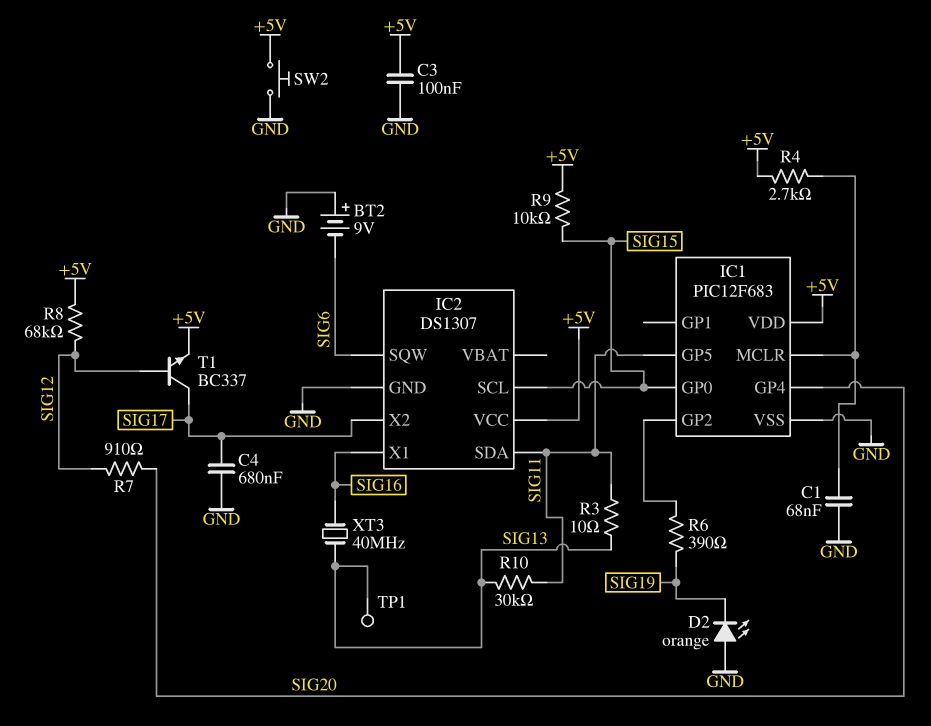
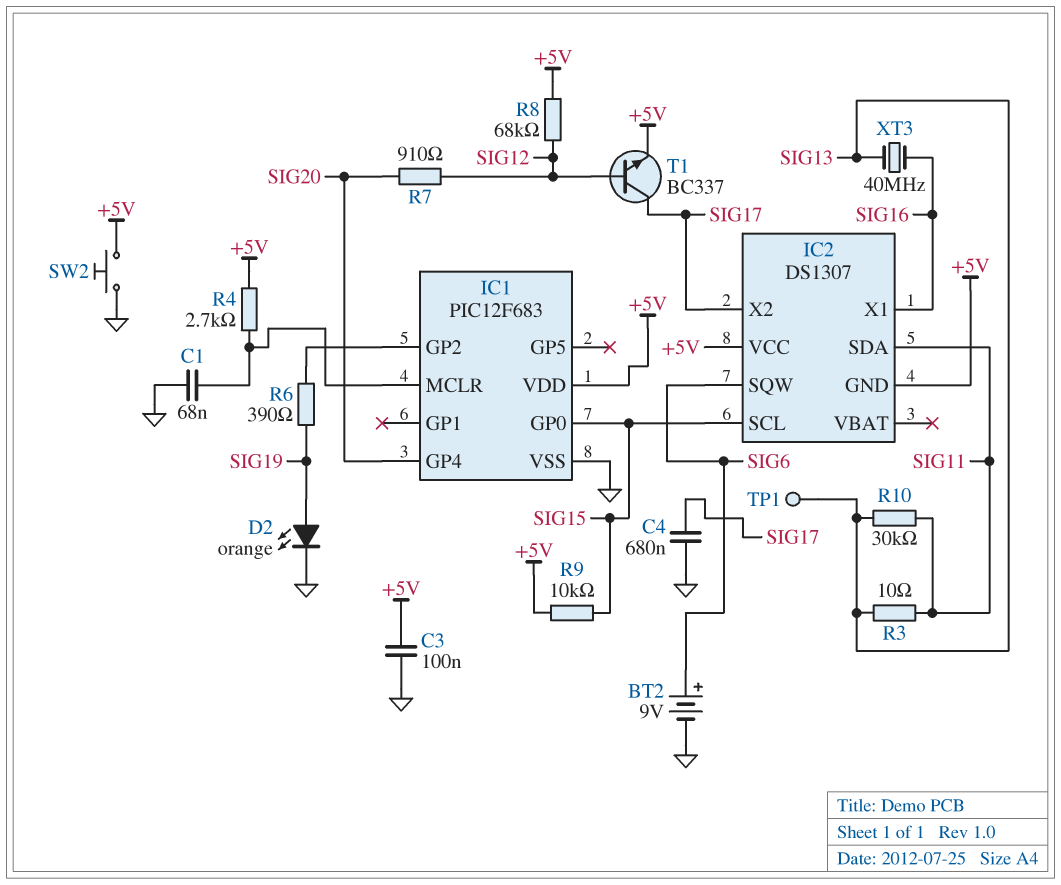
BT2: 9V (plus GND, minus SIG6) -> 9V (plus SIG6, minus GND)
D2: LED orange (A GND, K SIG19) -> LED orange (A SIG19, K GND)
IC1 pin GP5: SIG11 -> none
IC2 pin GND: GND -> +5V

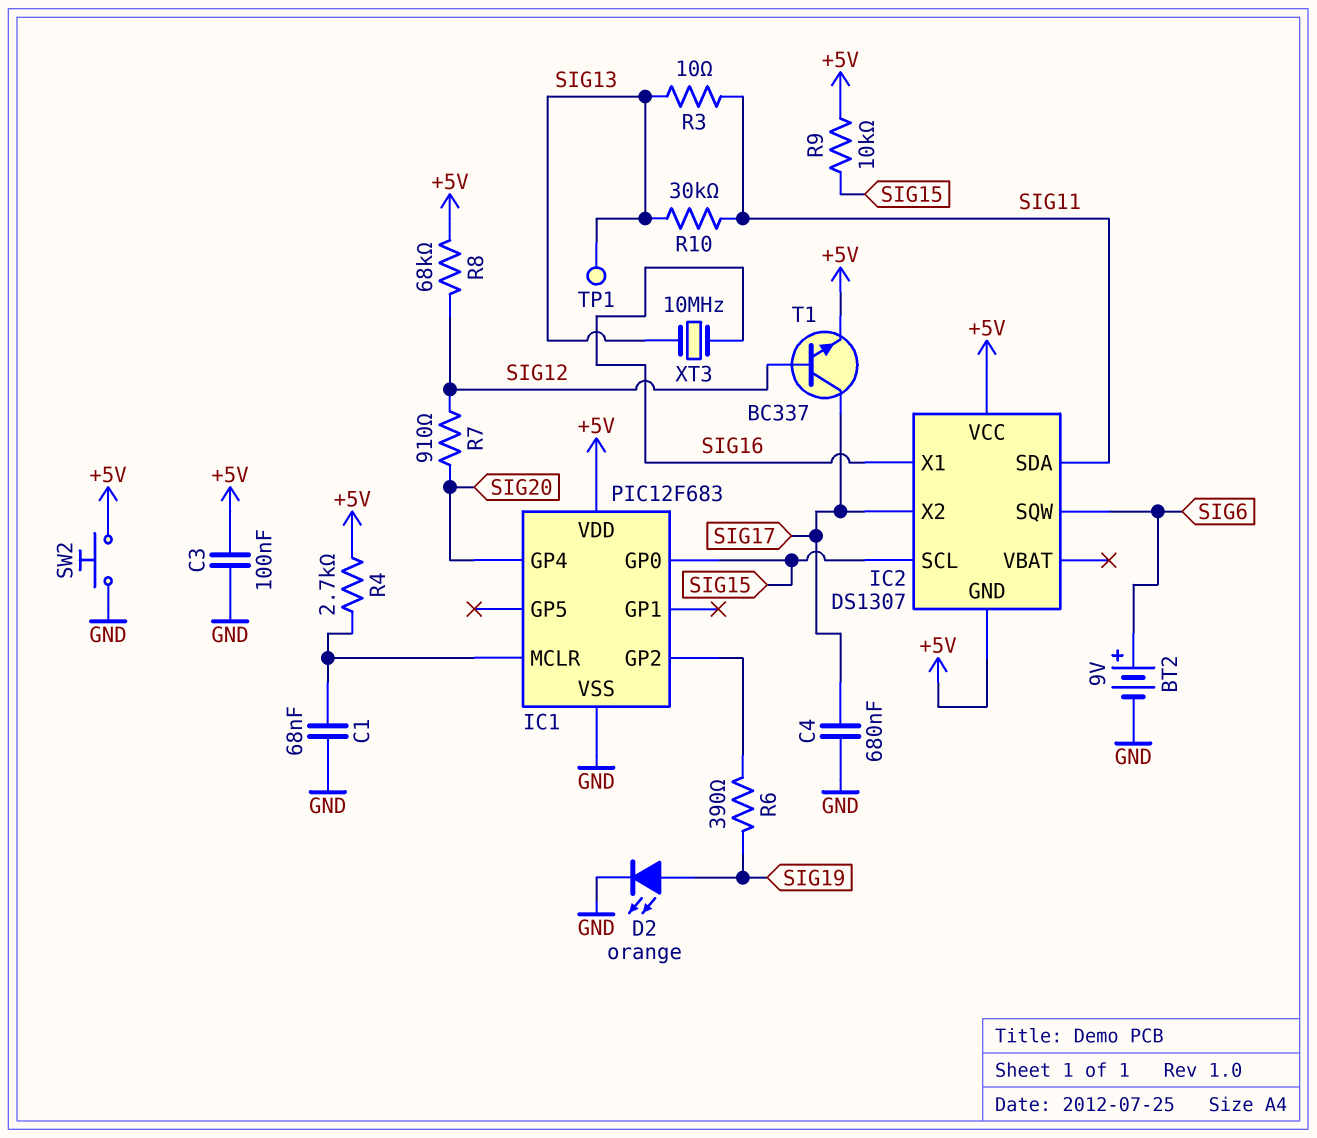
XT3: 40MHz (SIG13, SIG16) -> 10MHz (SIG13, SIG16)

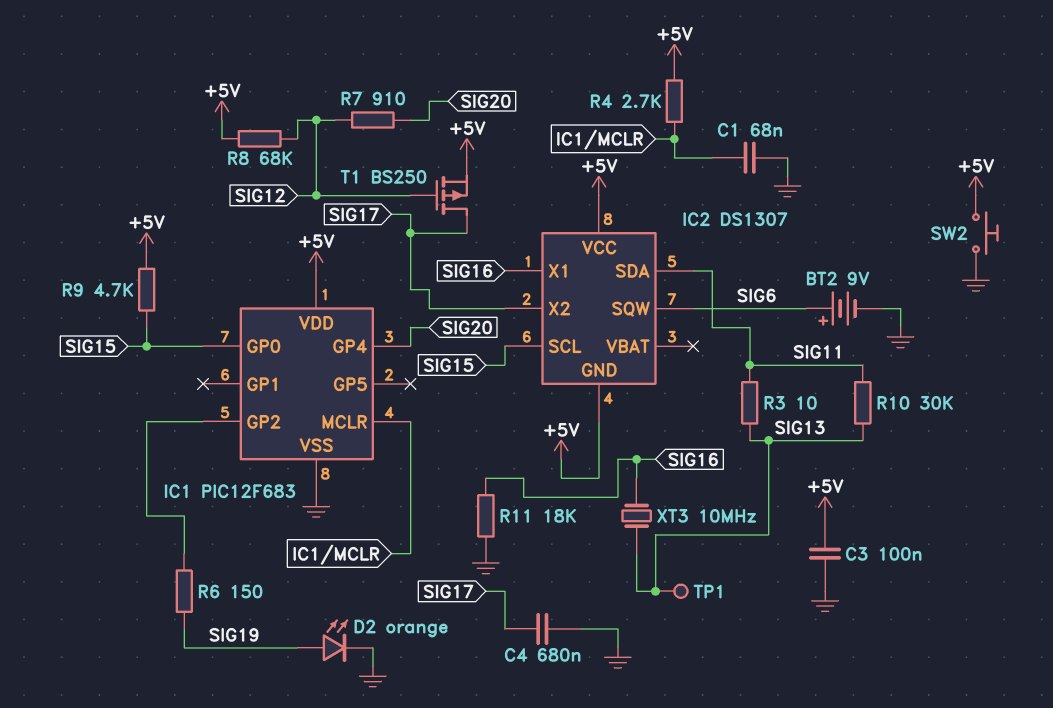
R6: 390 (IC1/GP2, SIG19) -> 150 (IC1/GP2, SIG19)
R9: 10k (+5V, SIG15) -> 4.7k (+5V, SIG15)
R11: none -> 18k (GND, SIG16)
T1: NPN BC337 (B SIG12, C SIG17, E +5V) -> PMOS BS250 (G SIG12, D SIG17, S +5V)

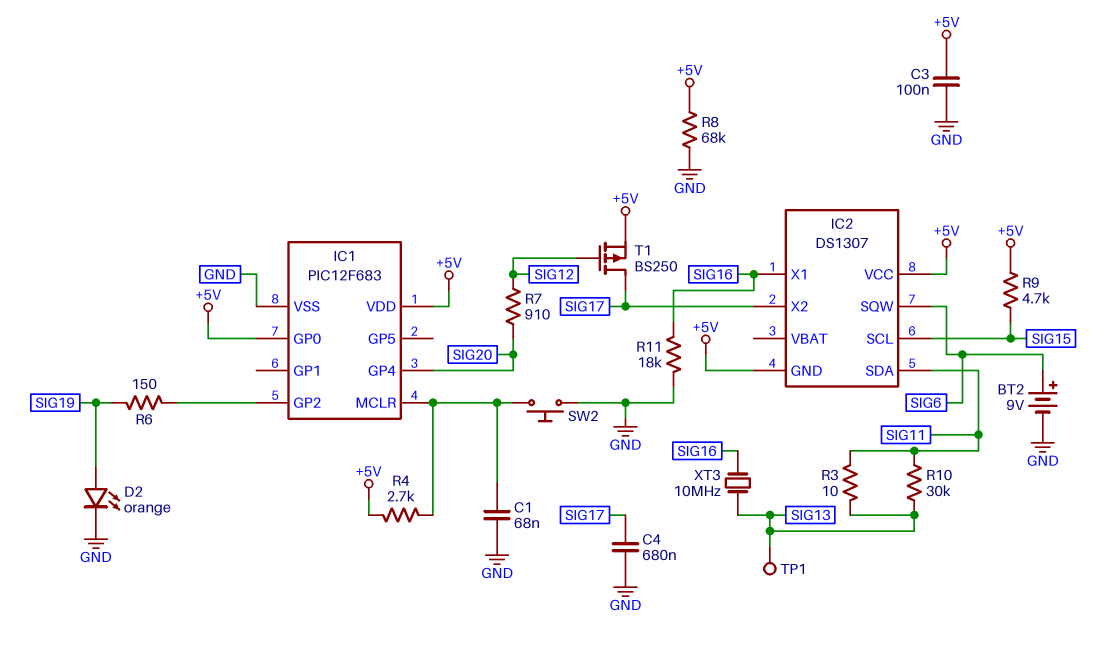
IC1 pin GP0: SIG15 -> +5V
R8: 68k (+5V, SIG12) -> 68k (+5V, GND)
SW2: button (+5V, GND) -> button (GND, IC1/MCLR)

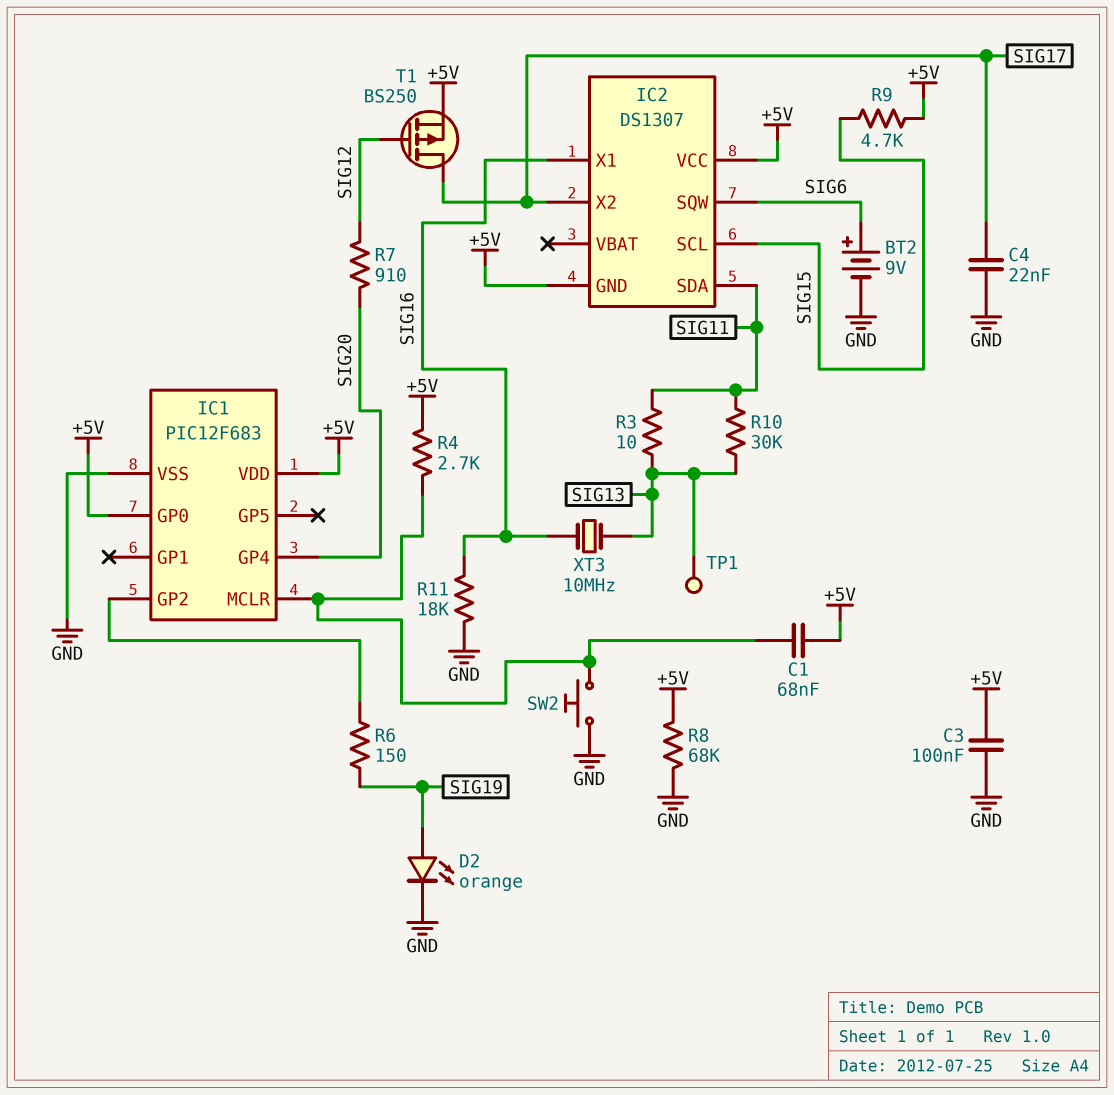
C1: 68nF (GND, IC1/MCLR) -> 68nF (+5V, IC1/MCLR)
C4: 680nF (GND, SIG17) -> 22nF (GND, SIG17)

